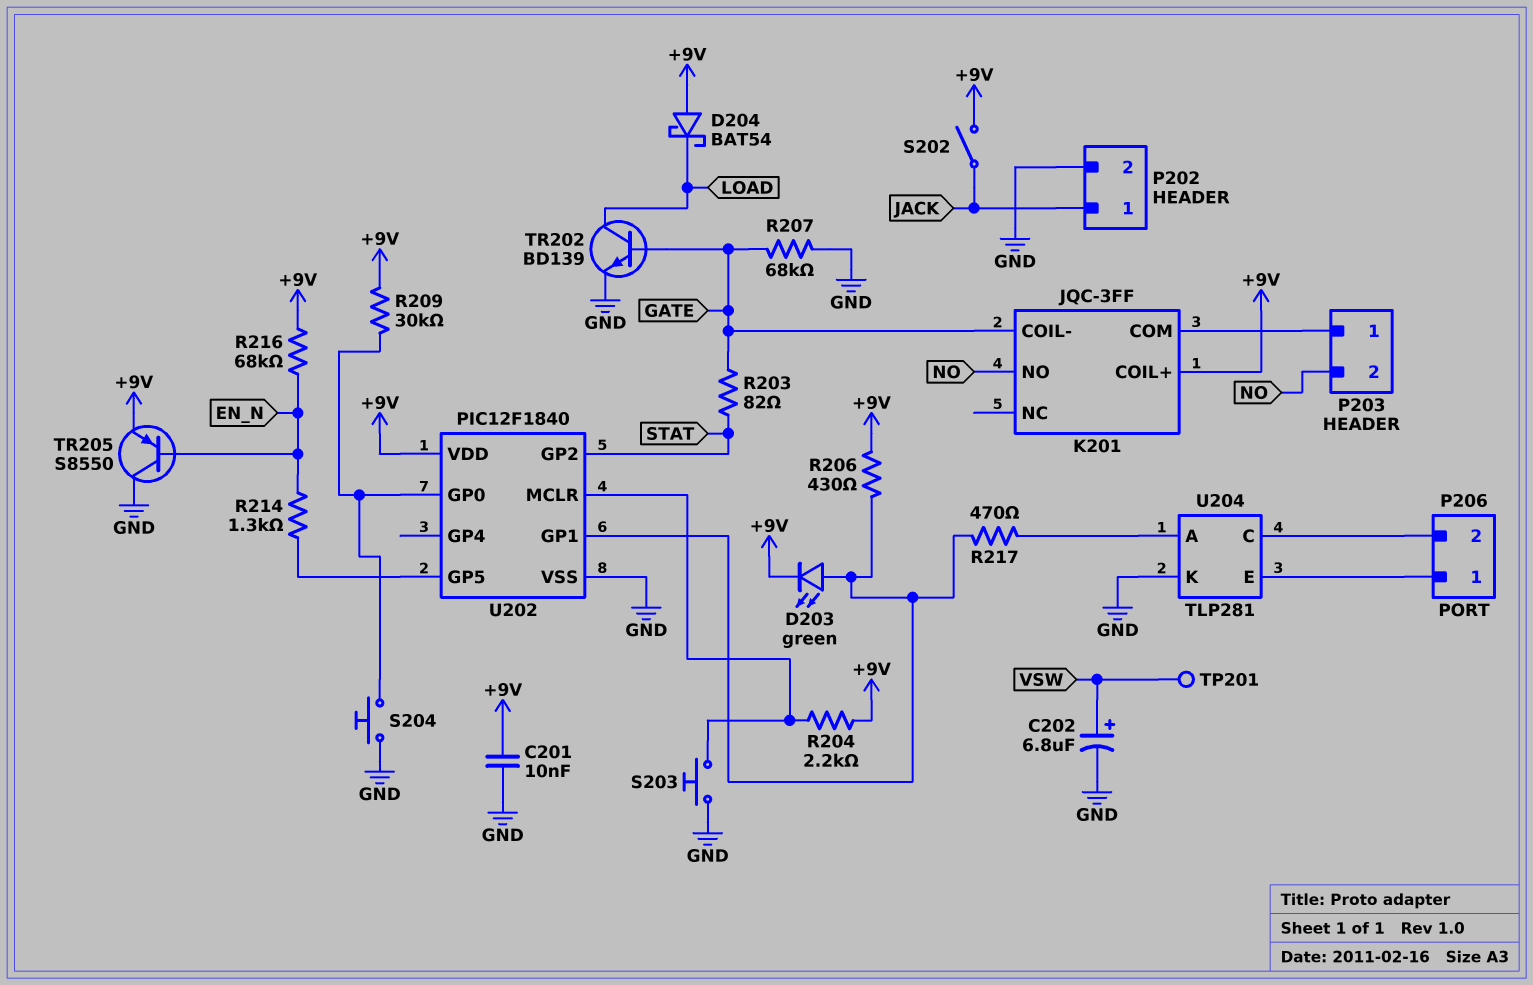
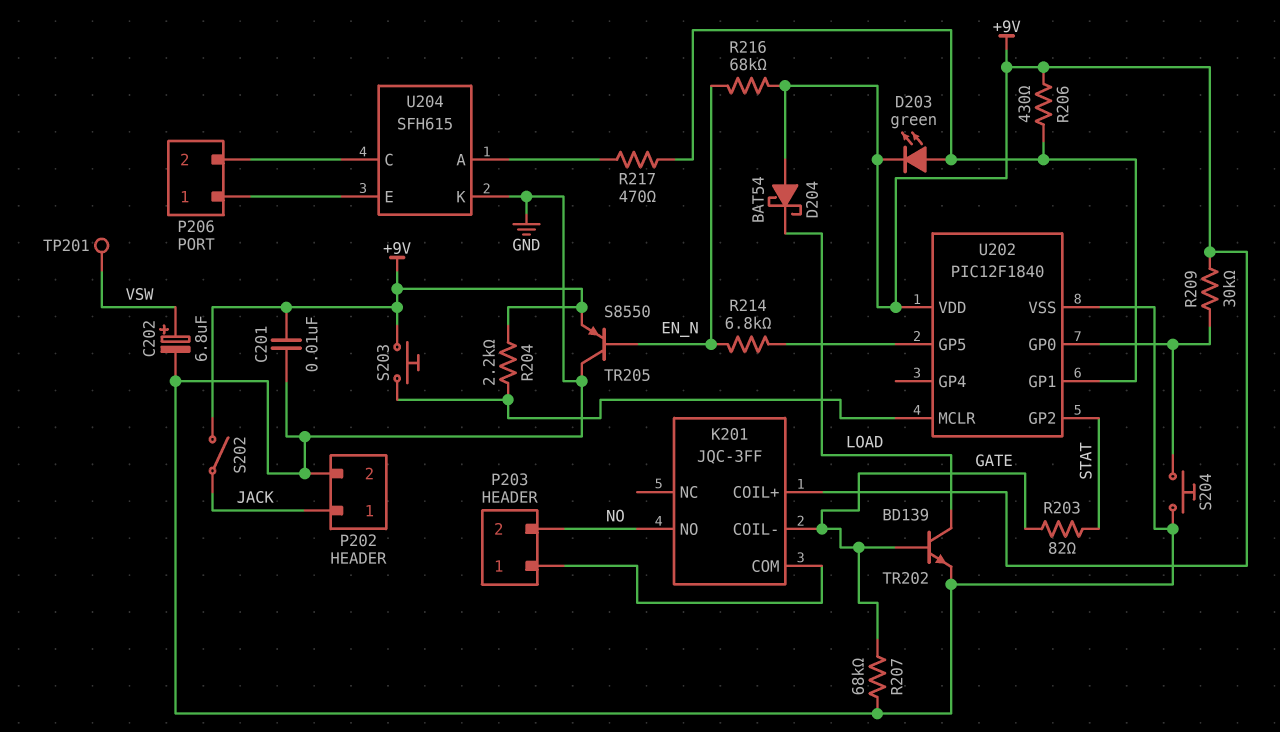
R214: 1.3k (EN_N, U202/GP5) -> 6.8k (EN_N, U202/GP5)
S203: button (GND, U202/MCLR) -> button (+9V, U202/MCLR)
U204: TLP281 -> SFH615

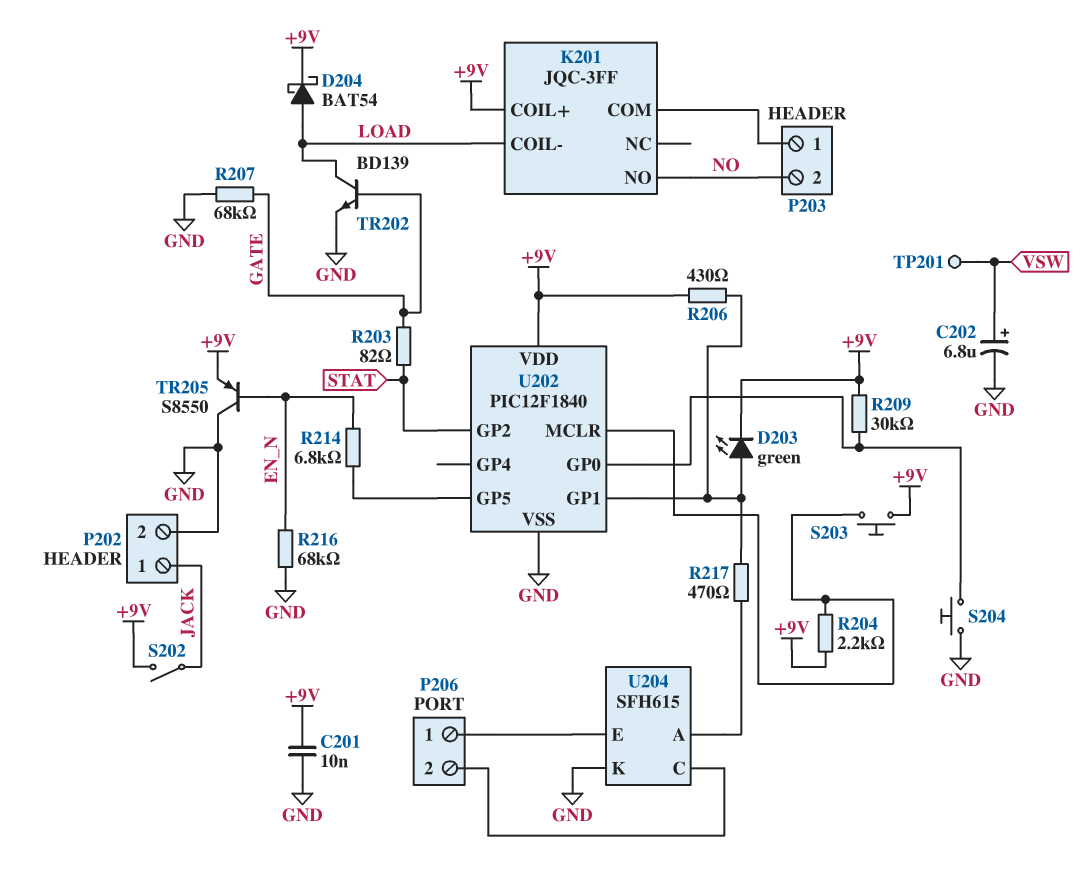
D204: schottky BAT54 (A +9V, K LOAD) -> schottky BAT54 (A LOAD, K +9V)
K201 pin COIL-: GATE -> LOAD
R216: 68k (+9V, EN_N) -> 68k (EN_N, GND)

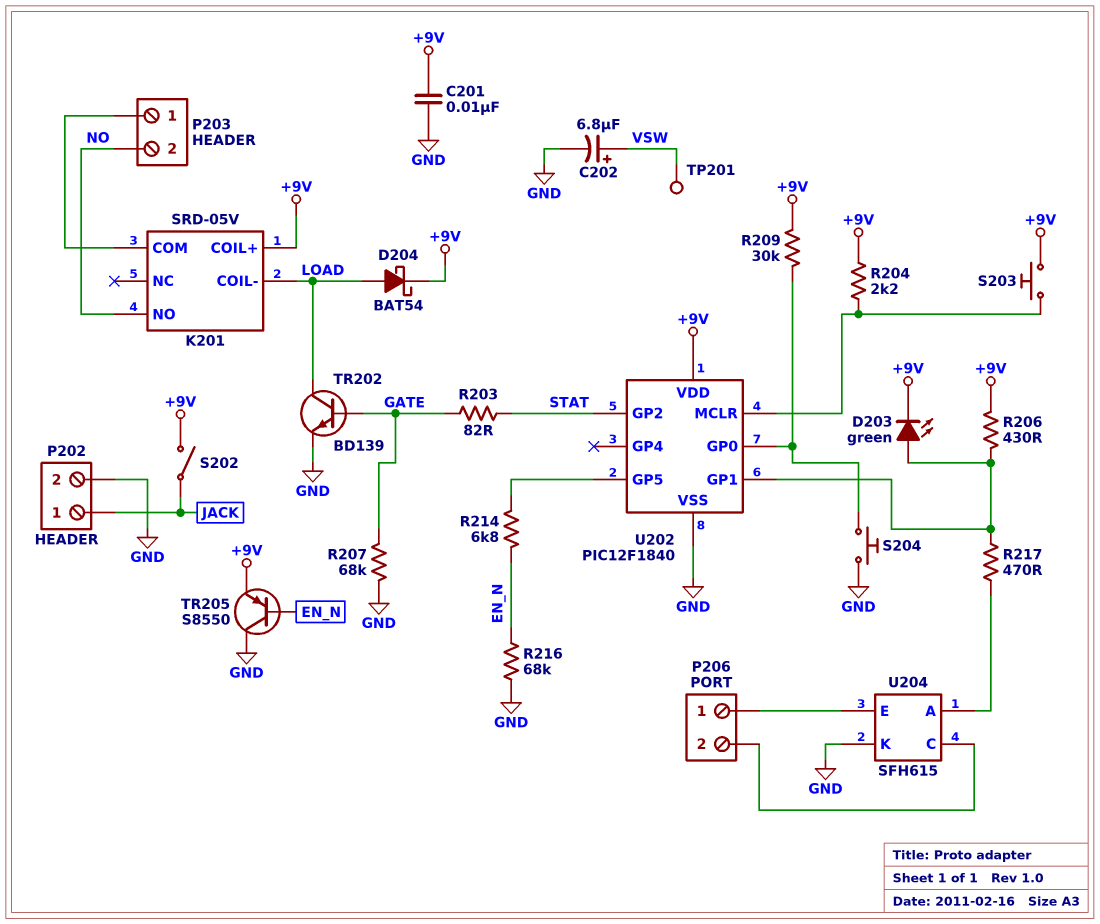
K201: JQC-3FF -> SRD-05V

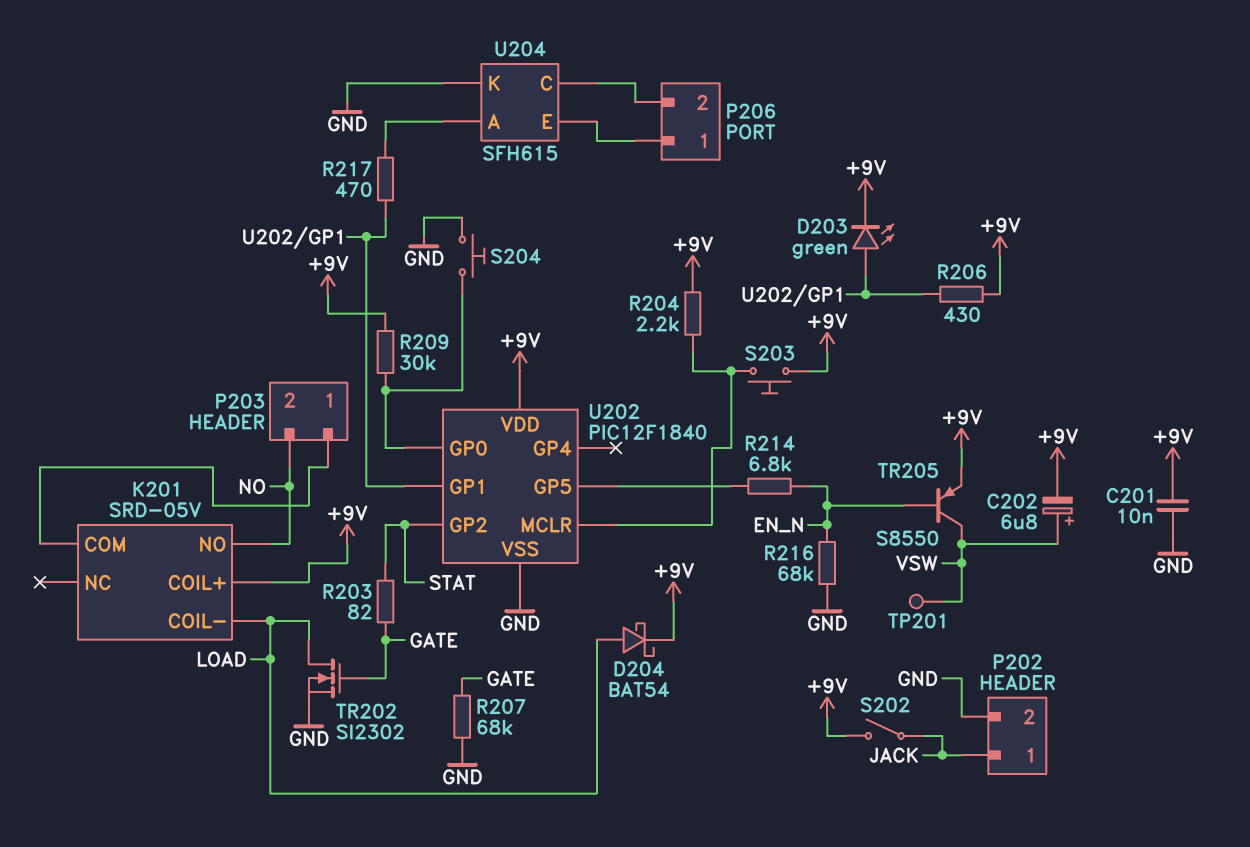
C202: 6.8uF (plus VSW, minus GND) -> 6.8uF (plus VSW, minus +9V)
TR202: NPN BD139 (B GATE, C LOAD, E GND) -> NMOS SI2302 (G GATE, D LOAD, S GND)
TR205: PNP S8550 (B EN_N, C GND, E +9V) -> PNP S8550 (B EN_N, C VSW, E +9V)

